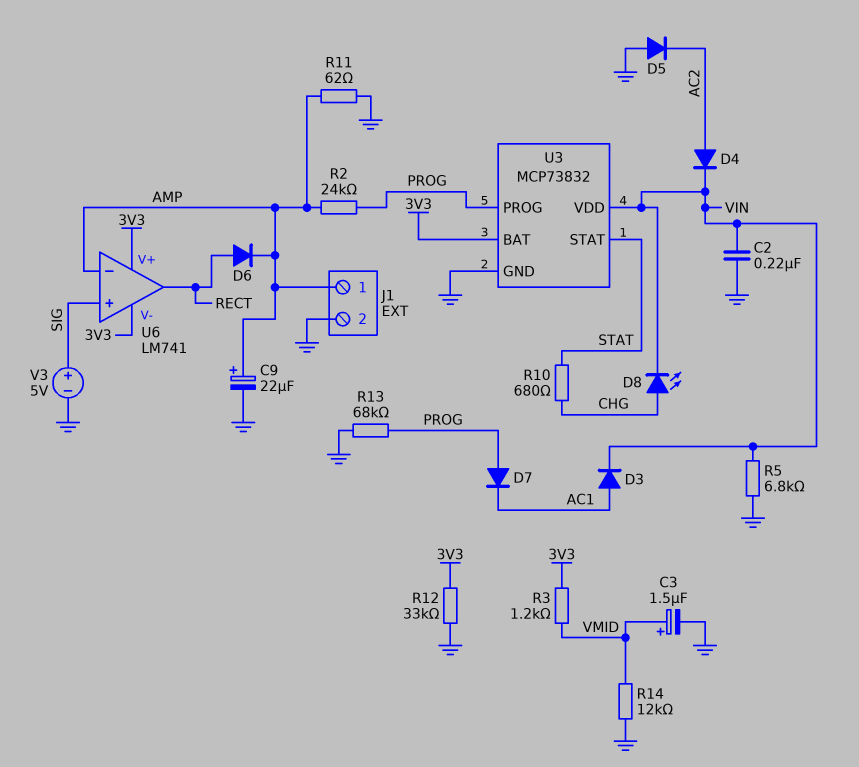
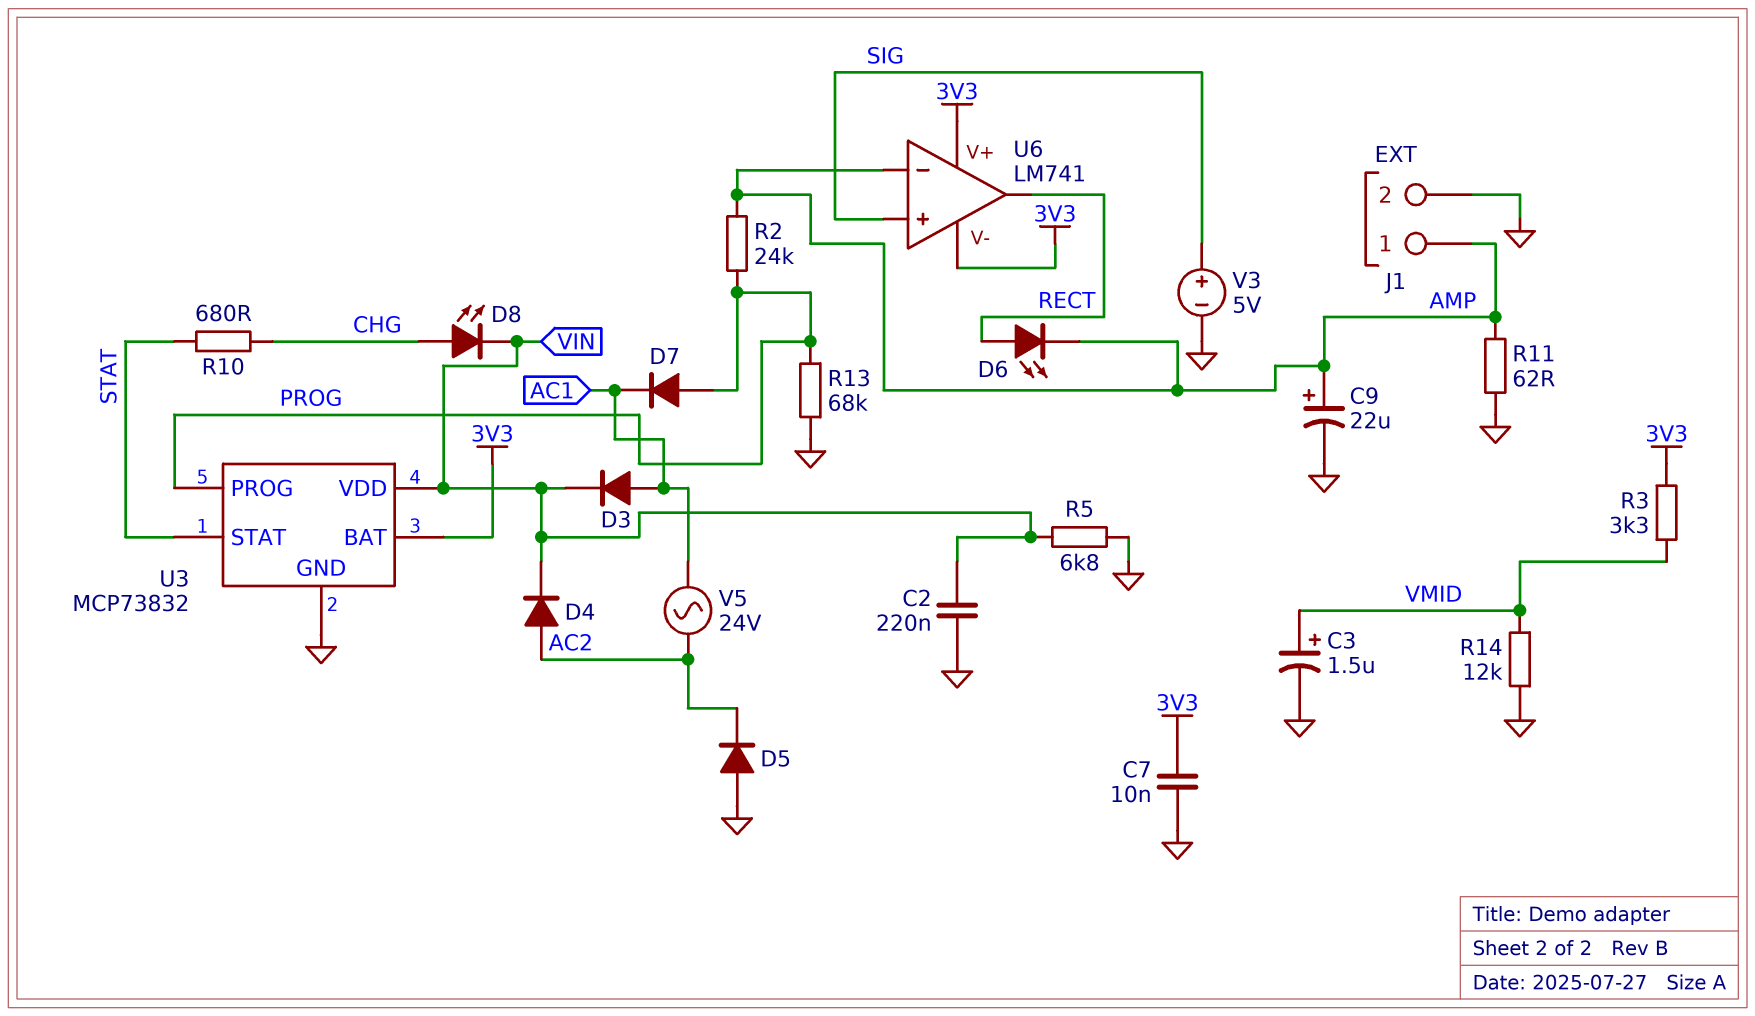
C7: none -> 10nF (3V3, GND)
D6: diode (A RECT, K AMP) -> LED (A RECT, K AMP)
R3: 1.2k (3V3, VMID) -> 3.3k (3V3, VMID)
R12: 33k (3V3, GND) -> none
V5: none -> AC 24V (AC1, AC2)

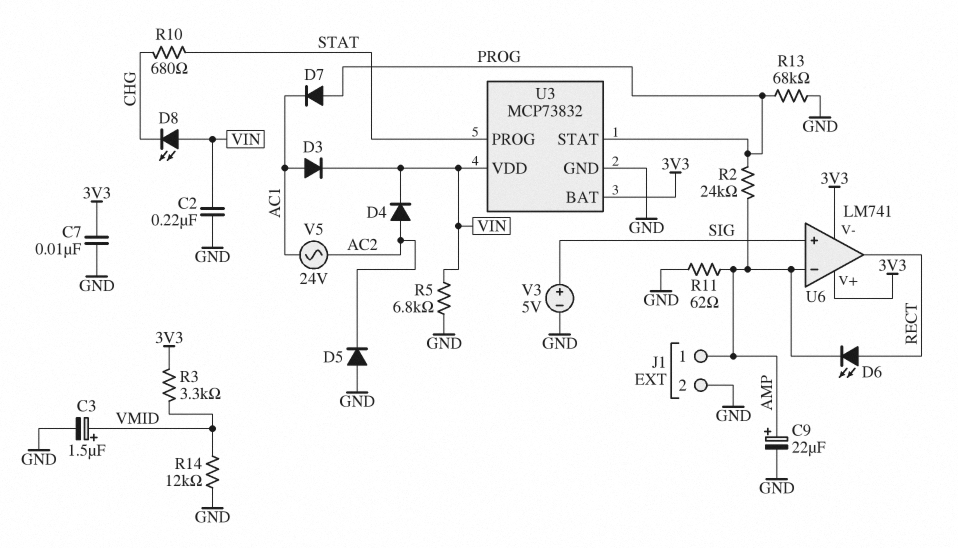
D8: LED (A CHG, K VIN) -> LED (A VIN, K CHG)
U3 pin PROG: PROG -> STAT
U3 pin STAT: STAT -> PROG

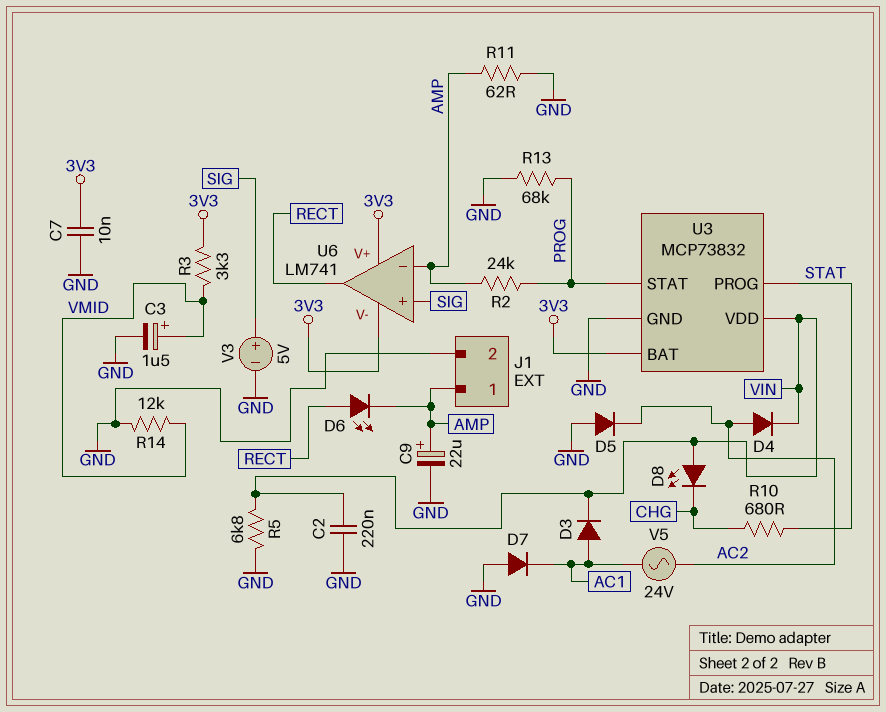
D7: diode (A PROG, K AC1) -> diode (A GND, K AC1)

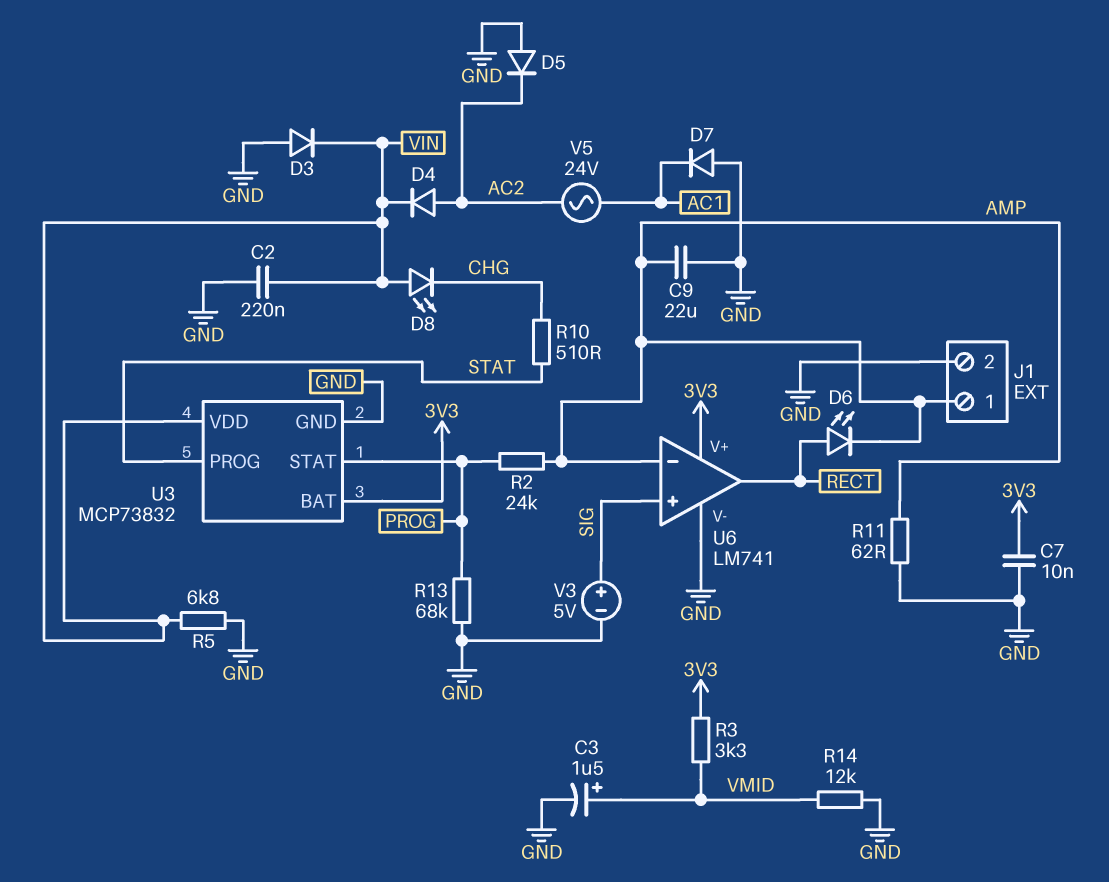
C9: 22uF (plus AMP, minus GND) -> 22uF (AMP, GND)
D3: diode (A AC1, K VIN) -> diode (A GND, K VIN)
R10: 680 (CHG, STAT) -> 510 (CHG, STAT)
U6 pin V-: 3V3 -> GND

